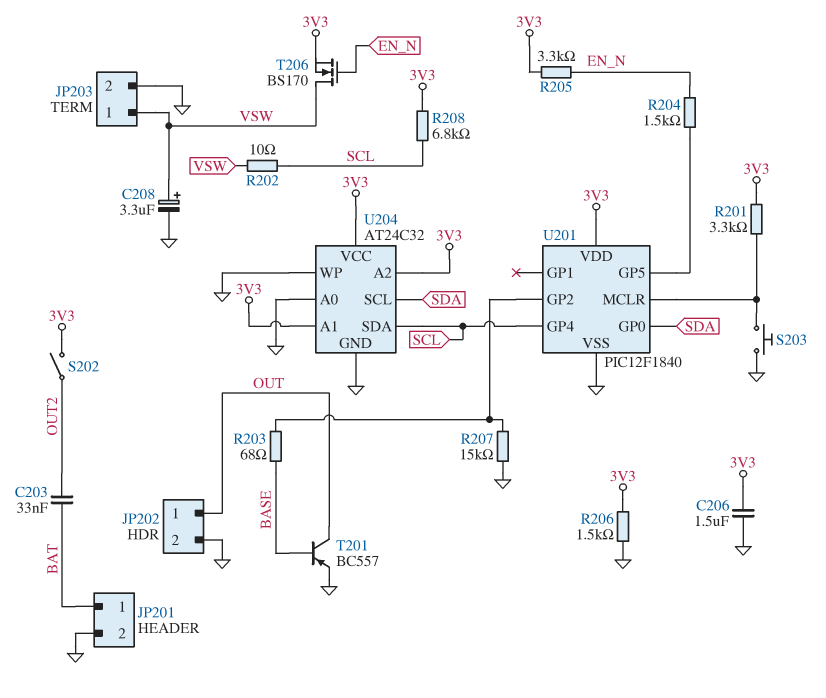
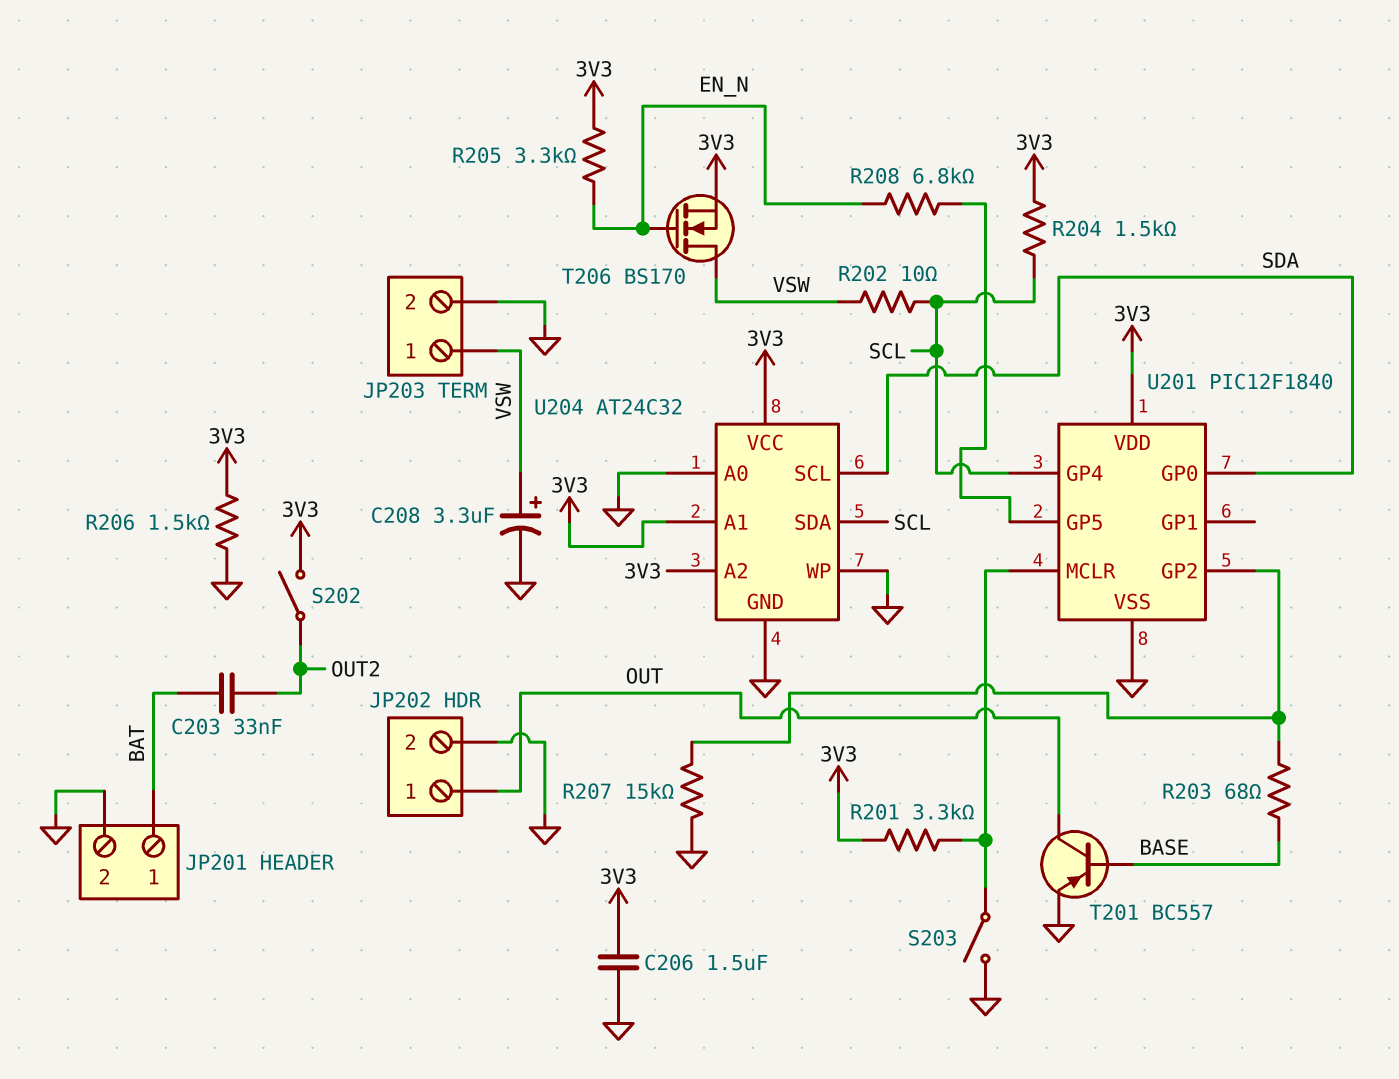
R204: 1.5k (EN_N, U201/GP5) -> 1.5k (3V3, SCL)
R208: 6.8k (3V3, SCL) -> 6.8k (EN_N, U201/GP5)
S203: button (GND, U201/MCLR) -> switch (GND, U201/MCLR)

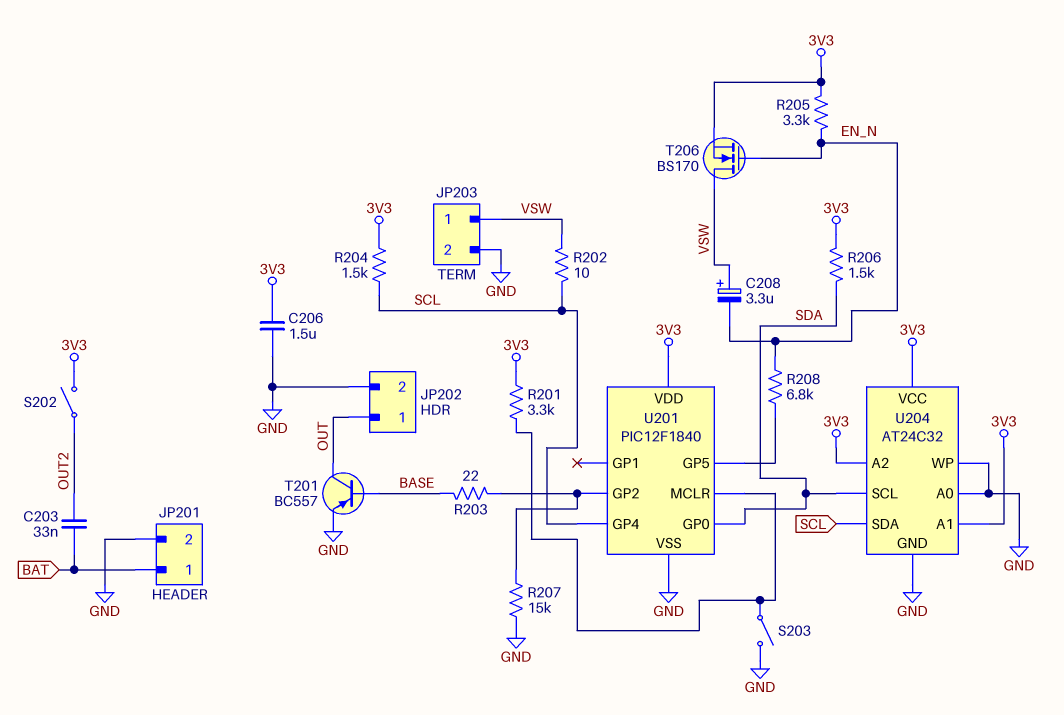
C208: 3.3uF (plus VSW, minus GND) -> 3.3uF (plus VSW, minus EN_N)
R203: 68 (BASE, U201/GP2) -> 22 (BASE, U201/GP2)
R206: 1.5k (3V3, GND) -> 1.5k (3V3, SDA)

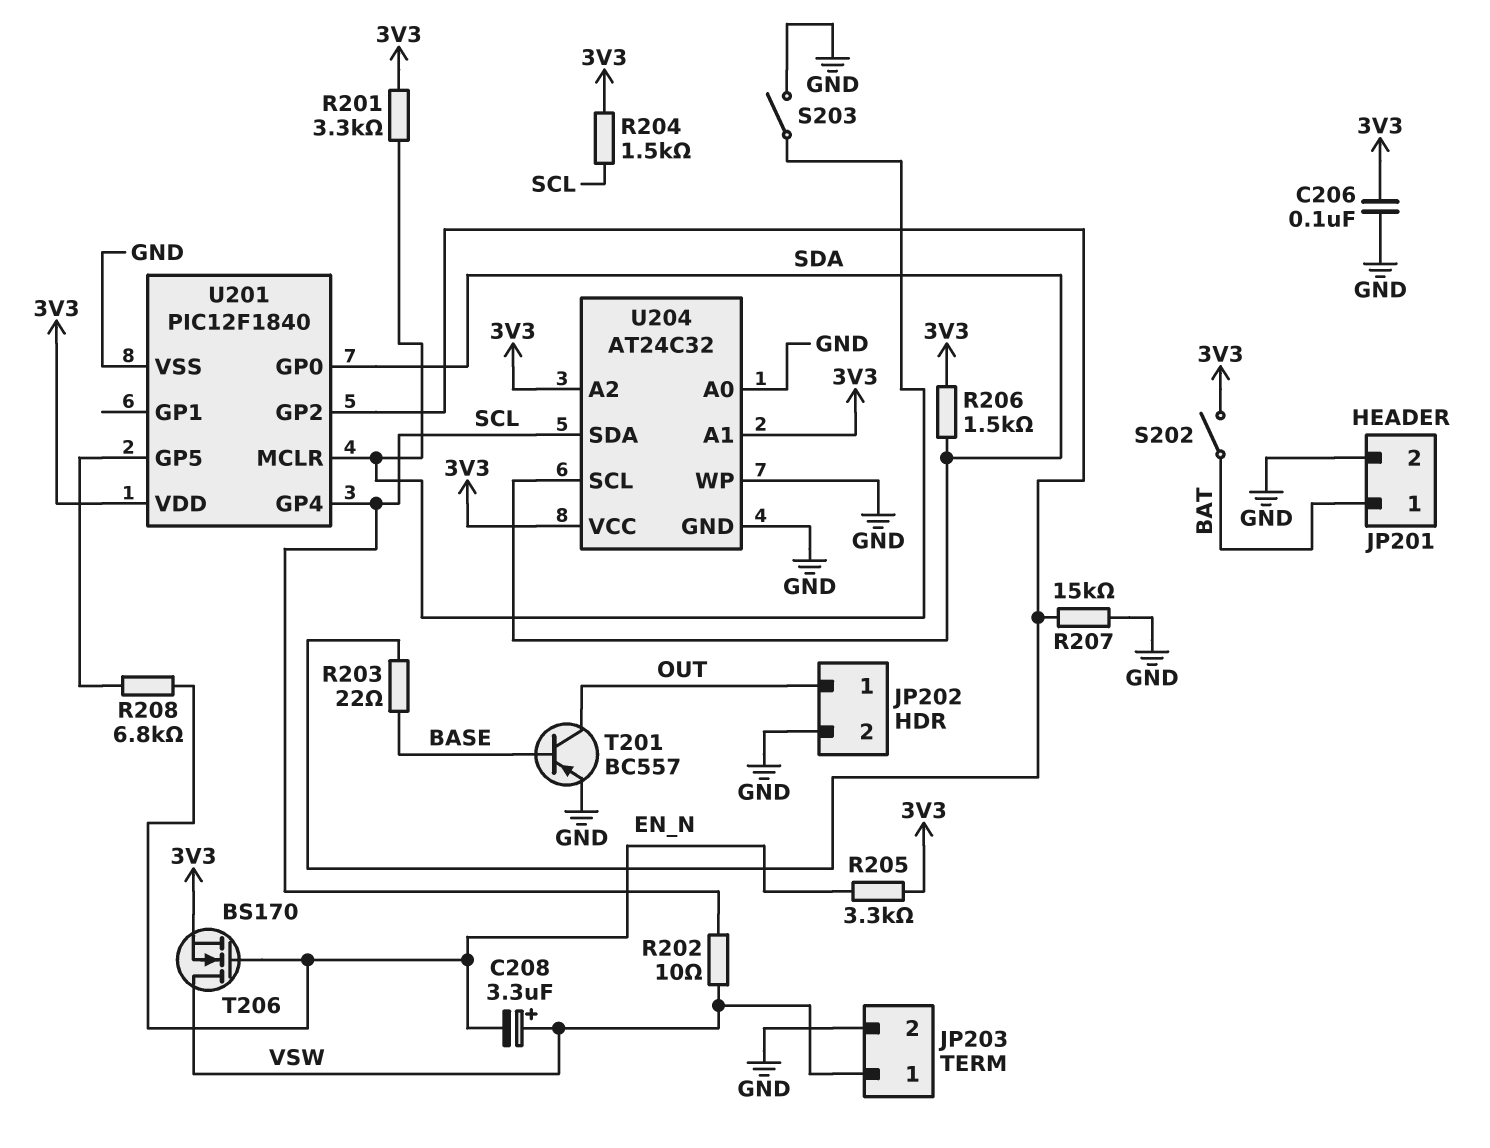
C203: 33nF (BAT, OUT2) -> none
C206: 1.5uF (3V3, GND) -> 100nF (3V3, GND)
S202: switch (3V3, OUT2) -> switch (3V3, BAT)

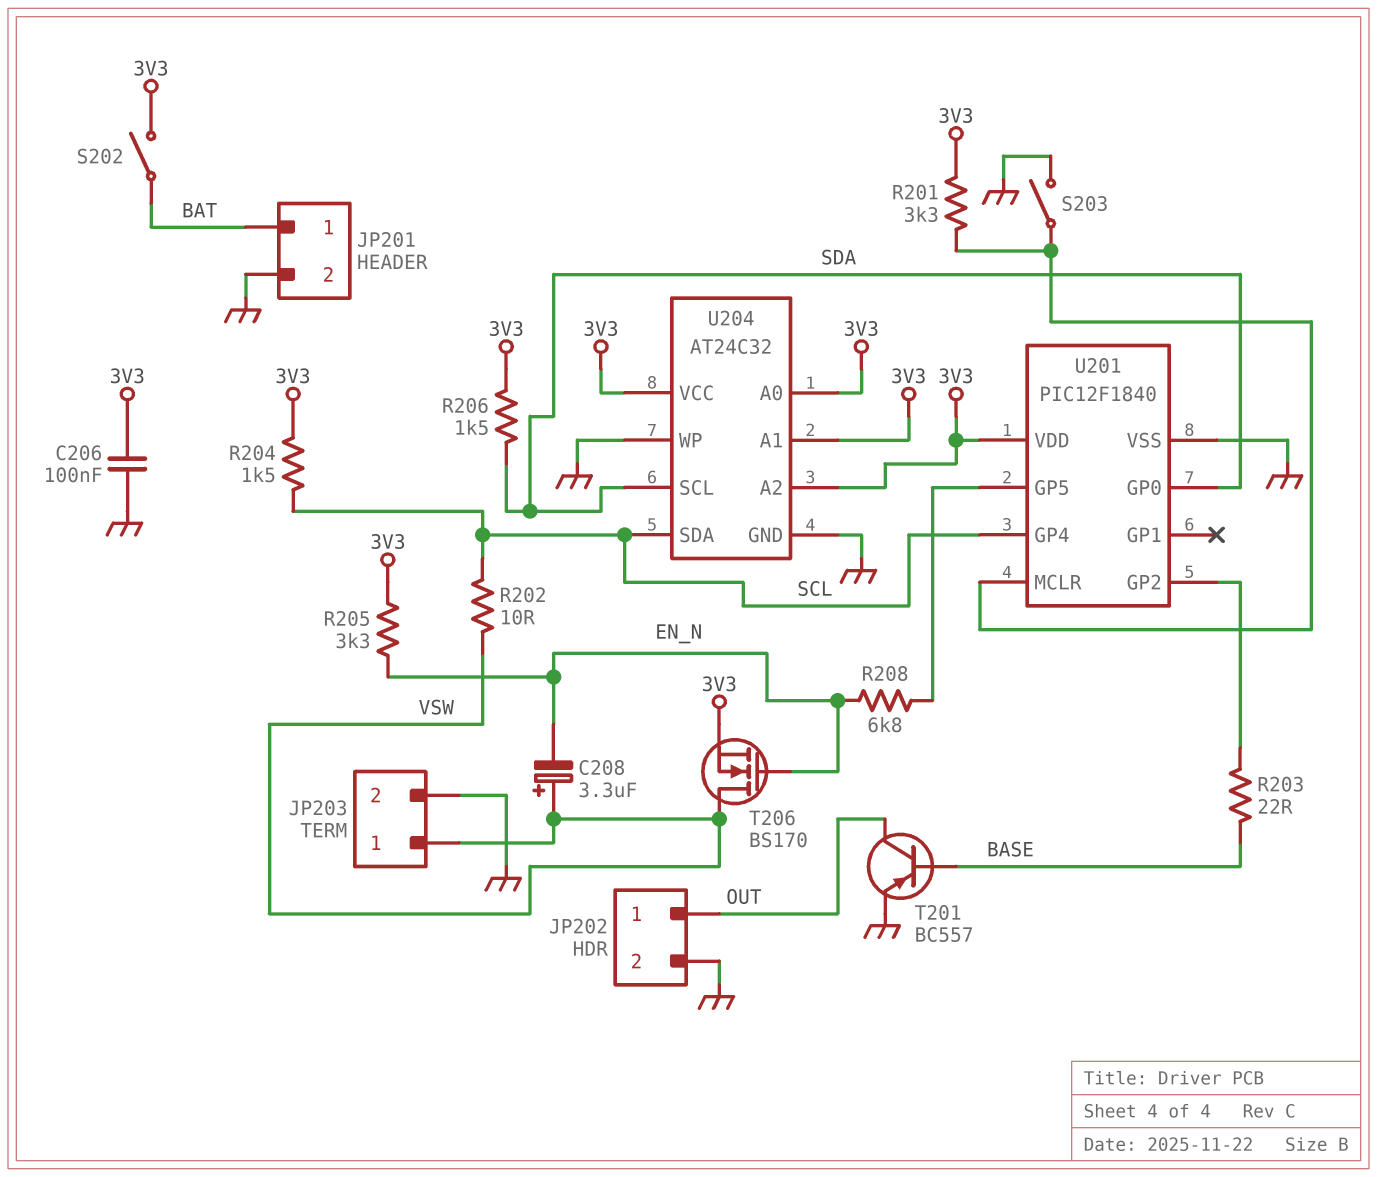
R207: 15k (GND, U201/GP2) -> none
U204 pin A0: GND -> 3V3

